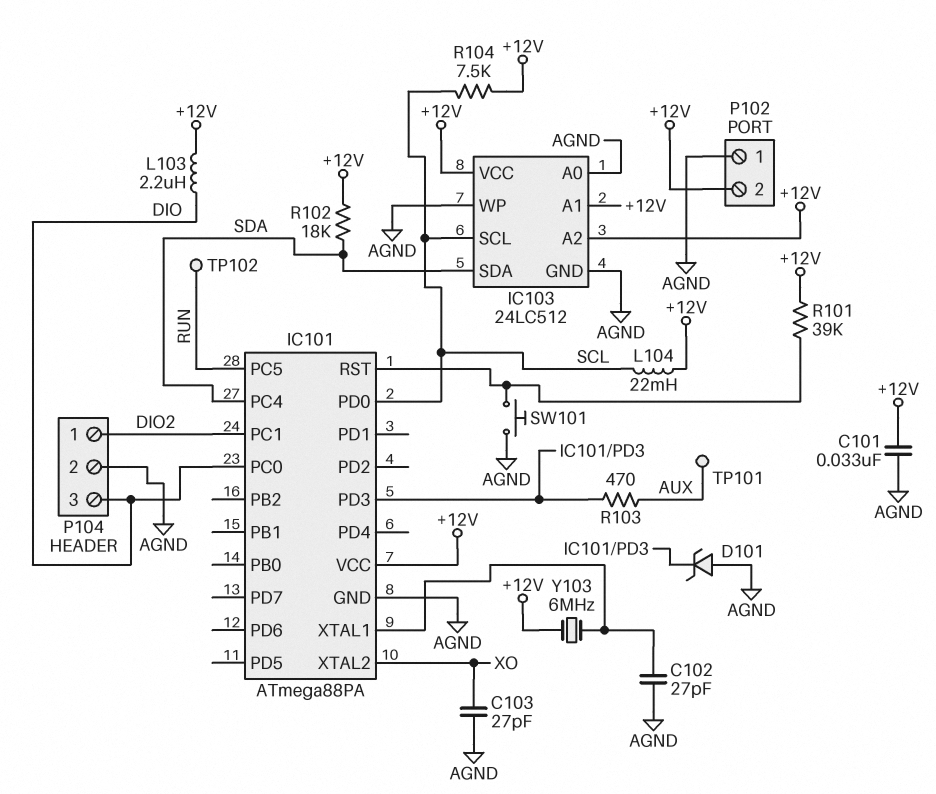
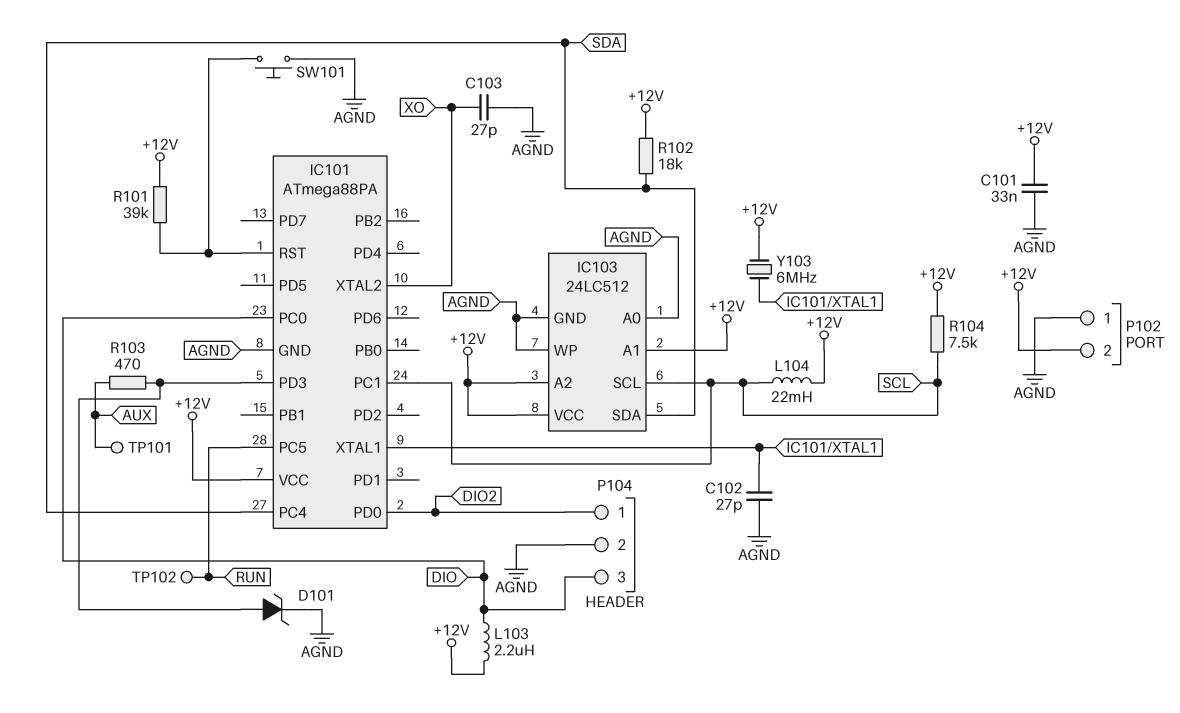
D101: zener (A AGND, K IC101/PD3) -> zener (A IC101/PD3, K AGND)
IC101 pin PC1: DIO2 -> SCL
IC101 pin PD0: SCL -> DIO2

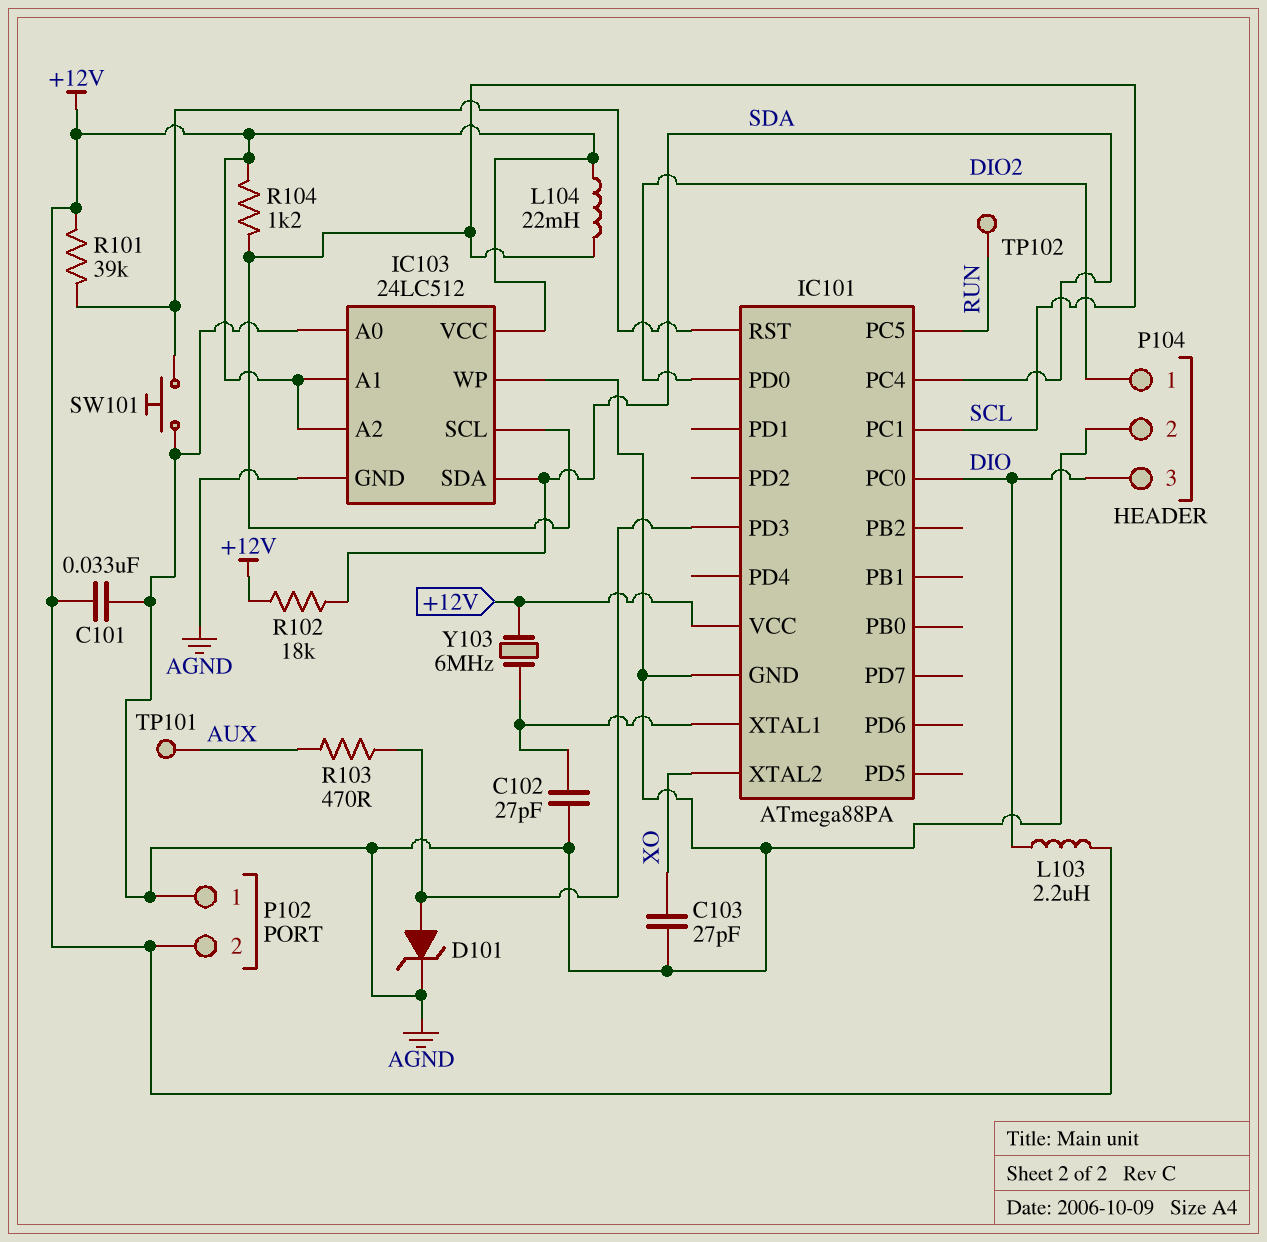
R104: 7.5k (+12V, SCL) -> 1.2k (+12V, SCL)

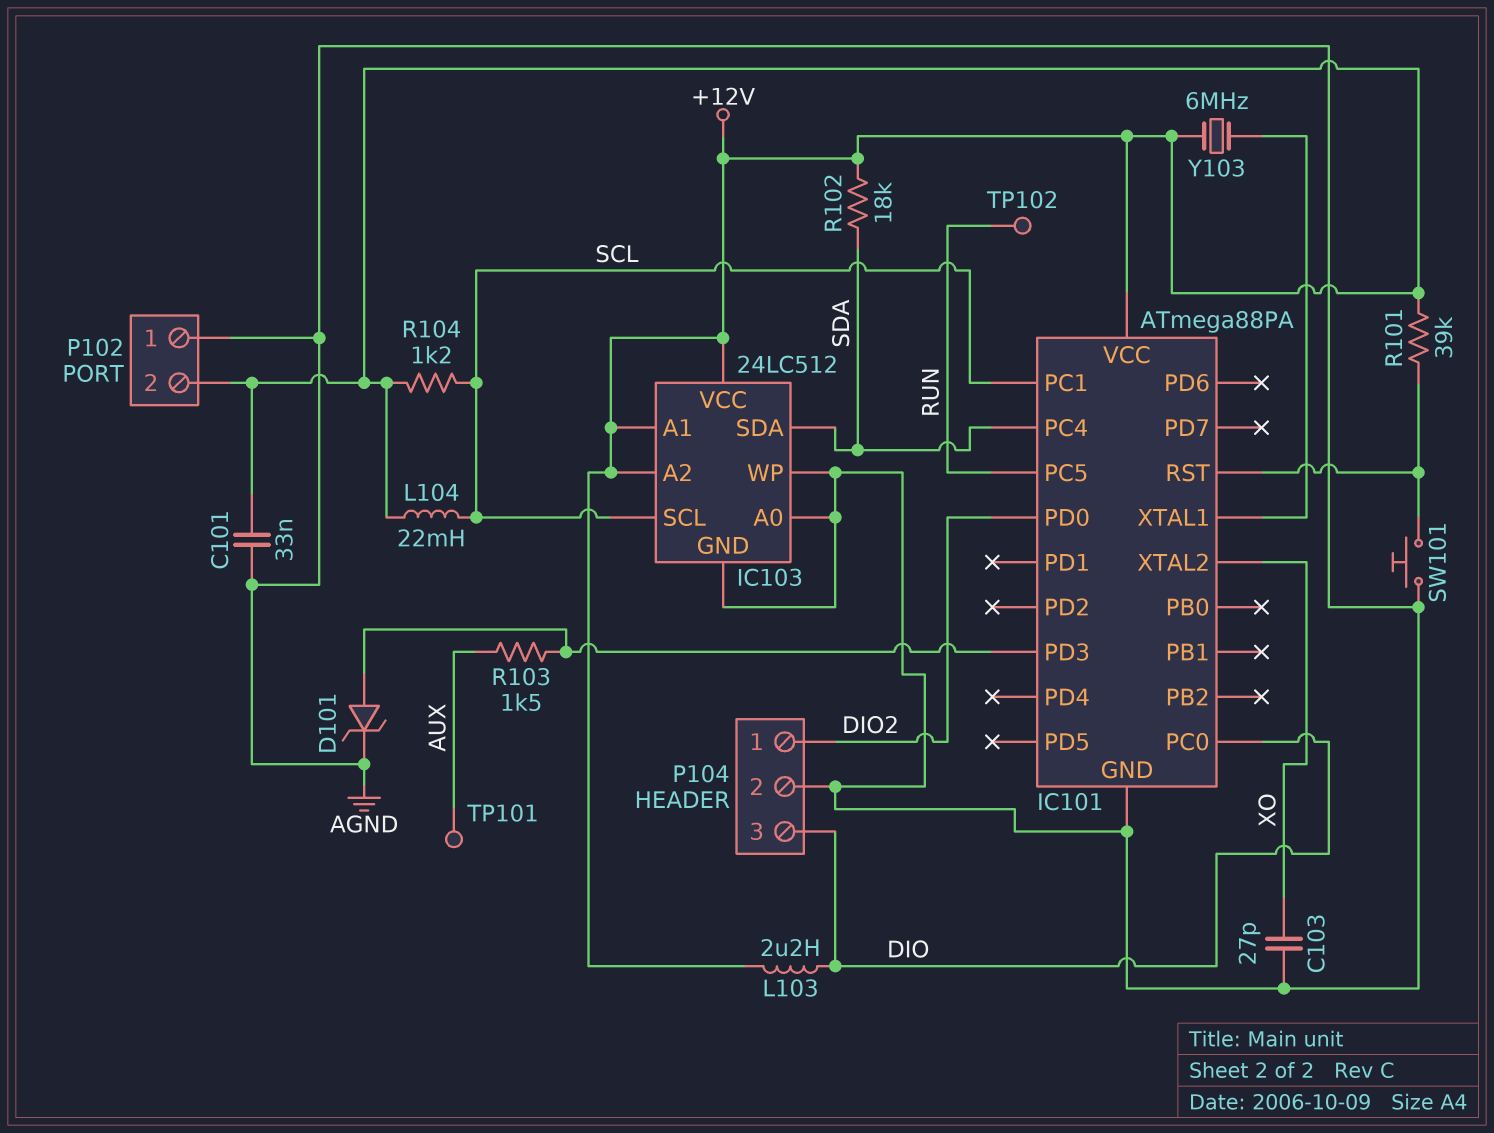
C102: 27pF (AGND, IC101/XTAL1) -> none
R103: 470 (AUX, IC101/PD3) -> 1.5k (AUX, IC101/PD3)

